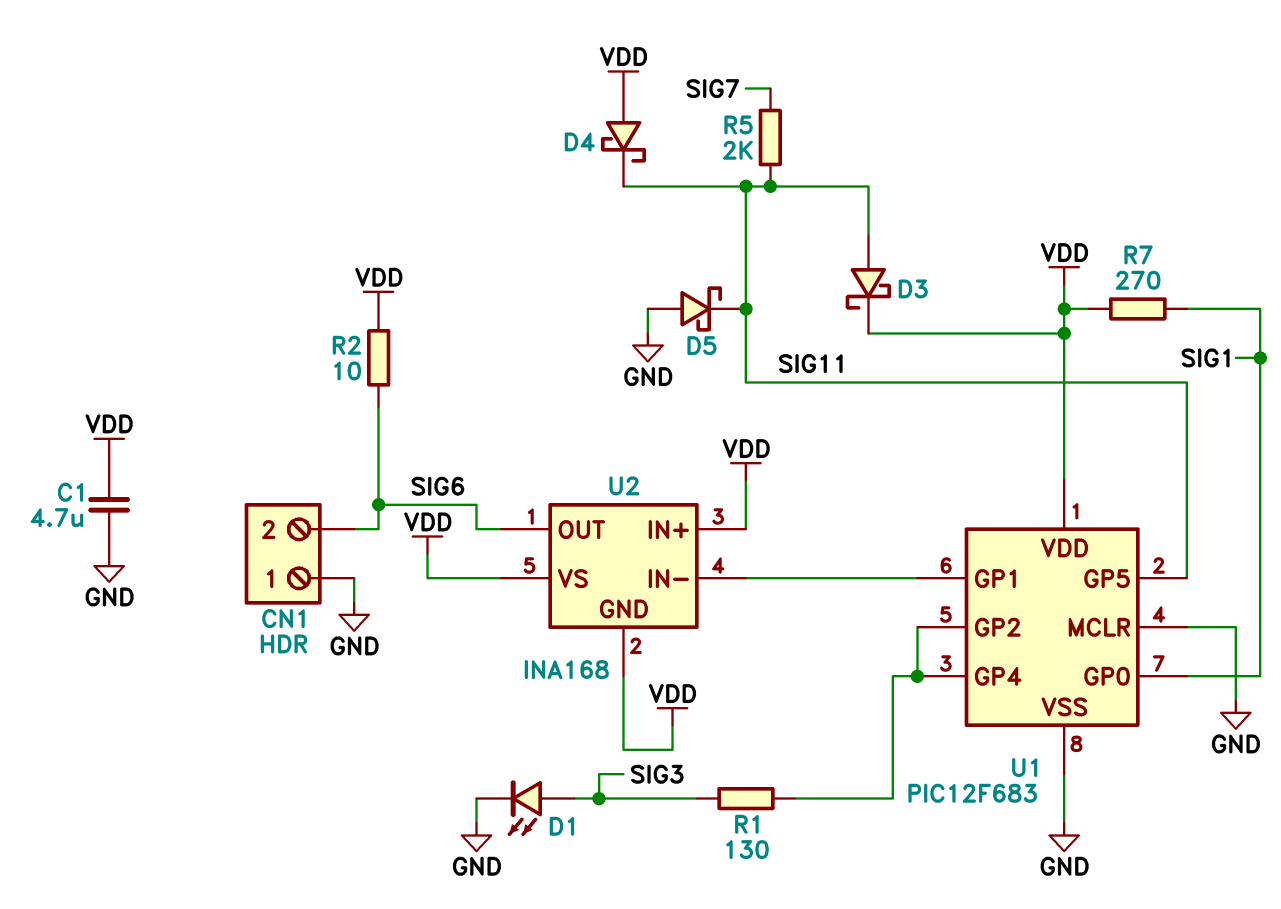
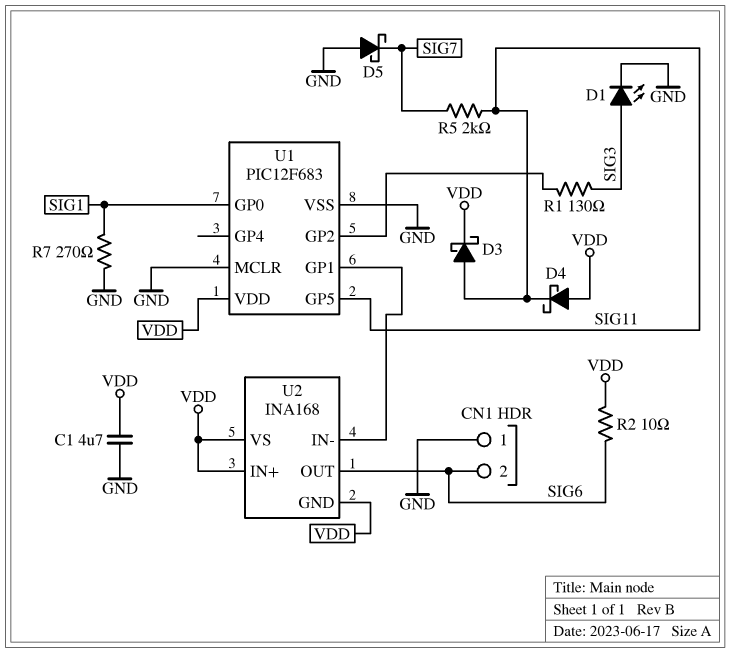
D5: schottky (A GND, K SIG11) -> schottky (A GND, K SIG7)
R7: 270 (SIG1, VDD) -> 270 (GND, SIG1)
U1 pin GP4: U1/GP2 -> none

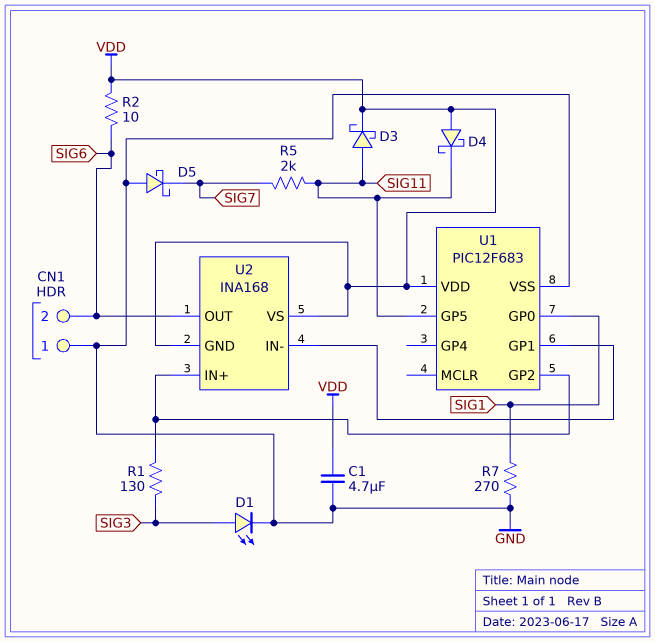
U1 pin MCLR: GND -> none
U2 pin IN+: VDD -> U1/GP2

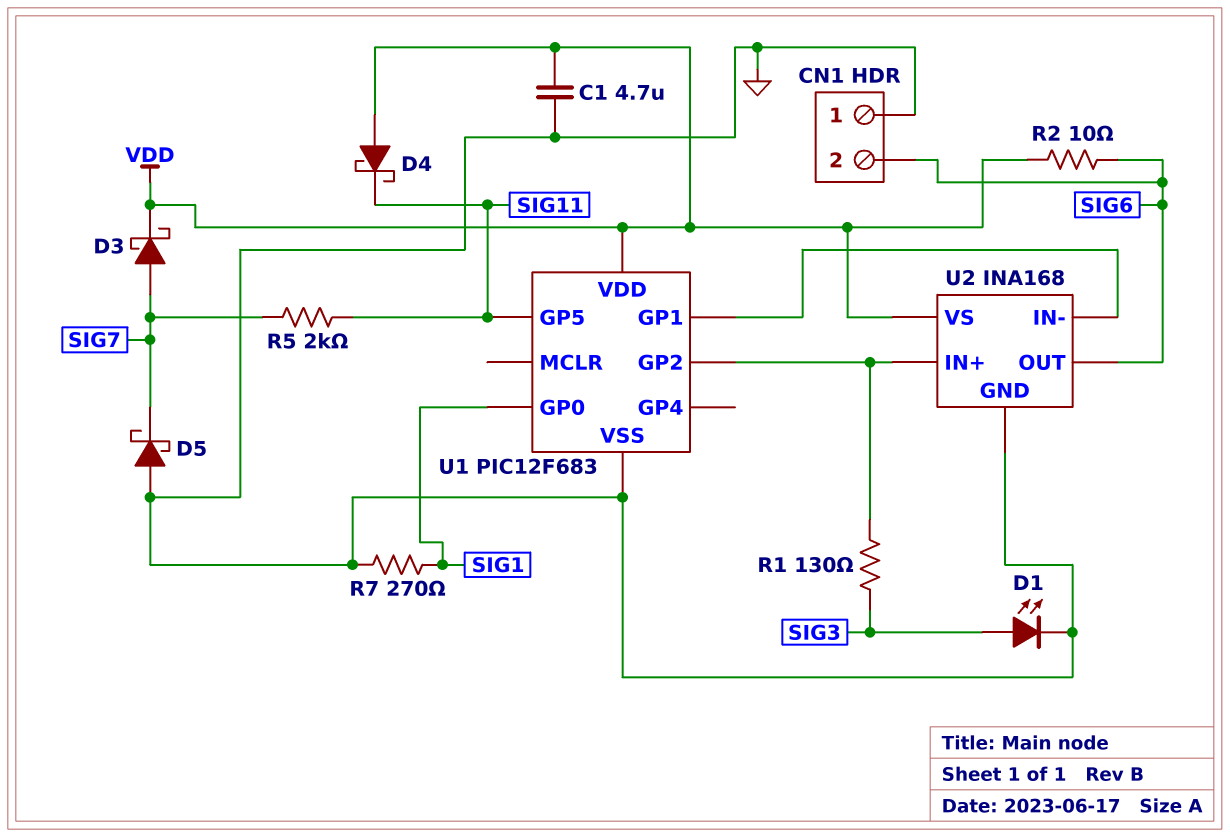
D3: schottky (A SIG11, K VDD) -> schottky (A SIG7, K VDD)
U2 pin GND: VDD -> GND

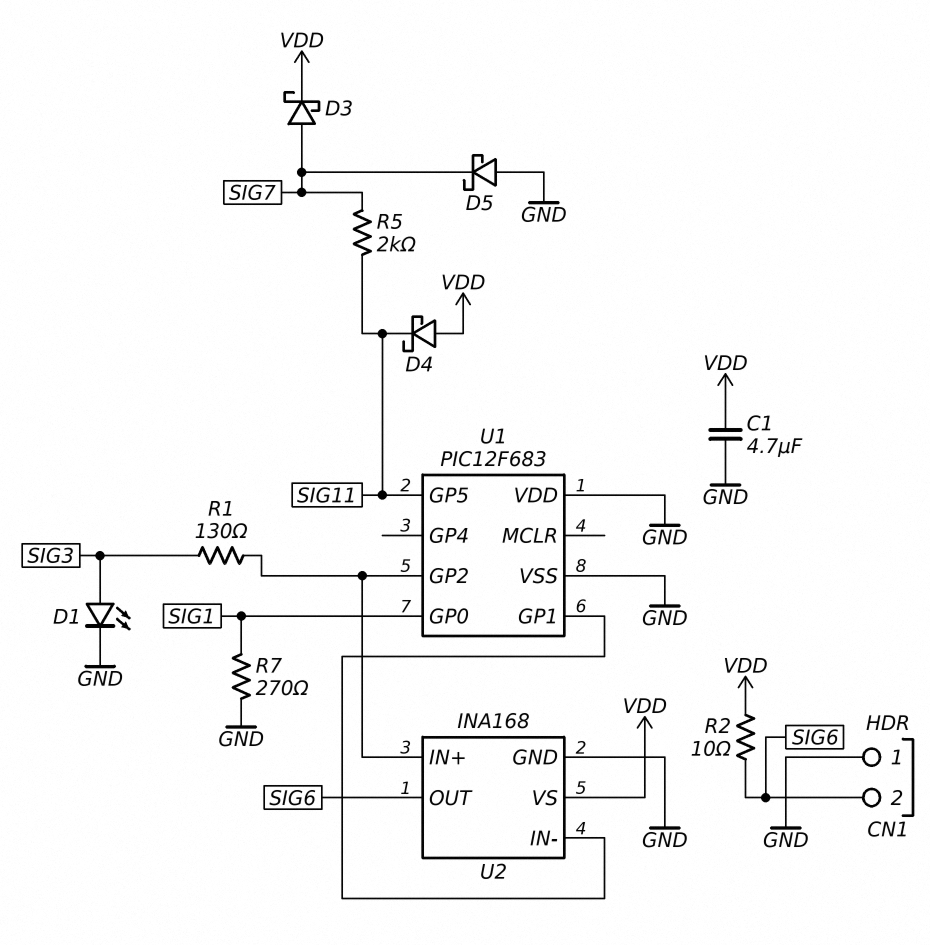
U1 pin VDD: VDD -> GND

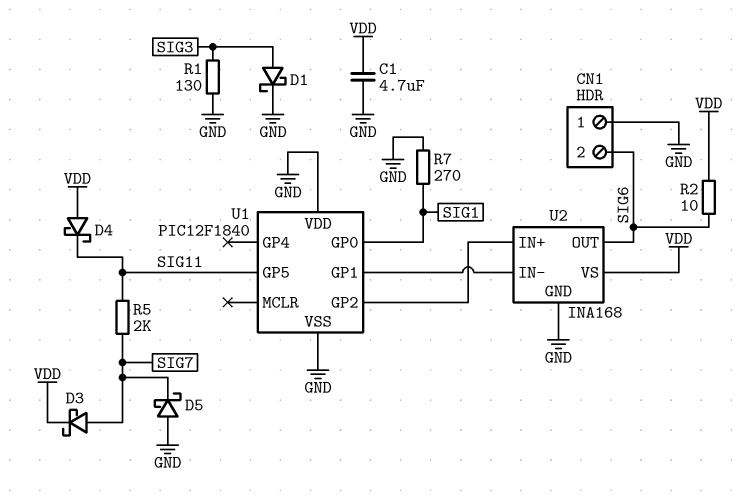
D1: LED (A SIG3, K GND) -> schottky (A SIG3, K GND)
R1: 130 (SIG3, U1/GP2) -> 130 (GND, SIG3)
U1: PIC12F683 -> PIC12F1840

